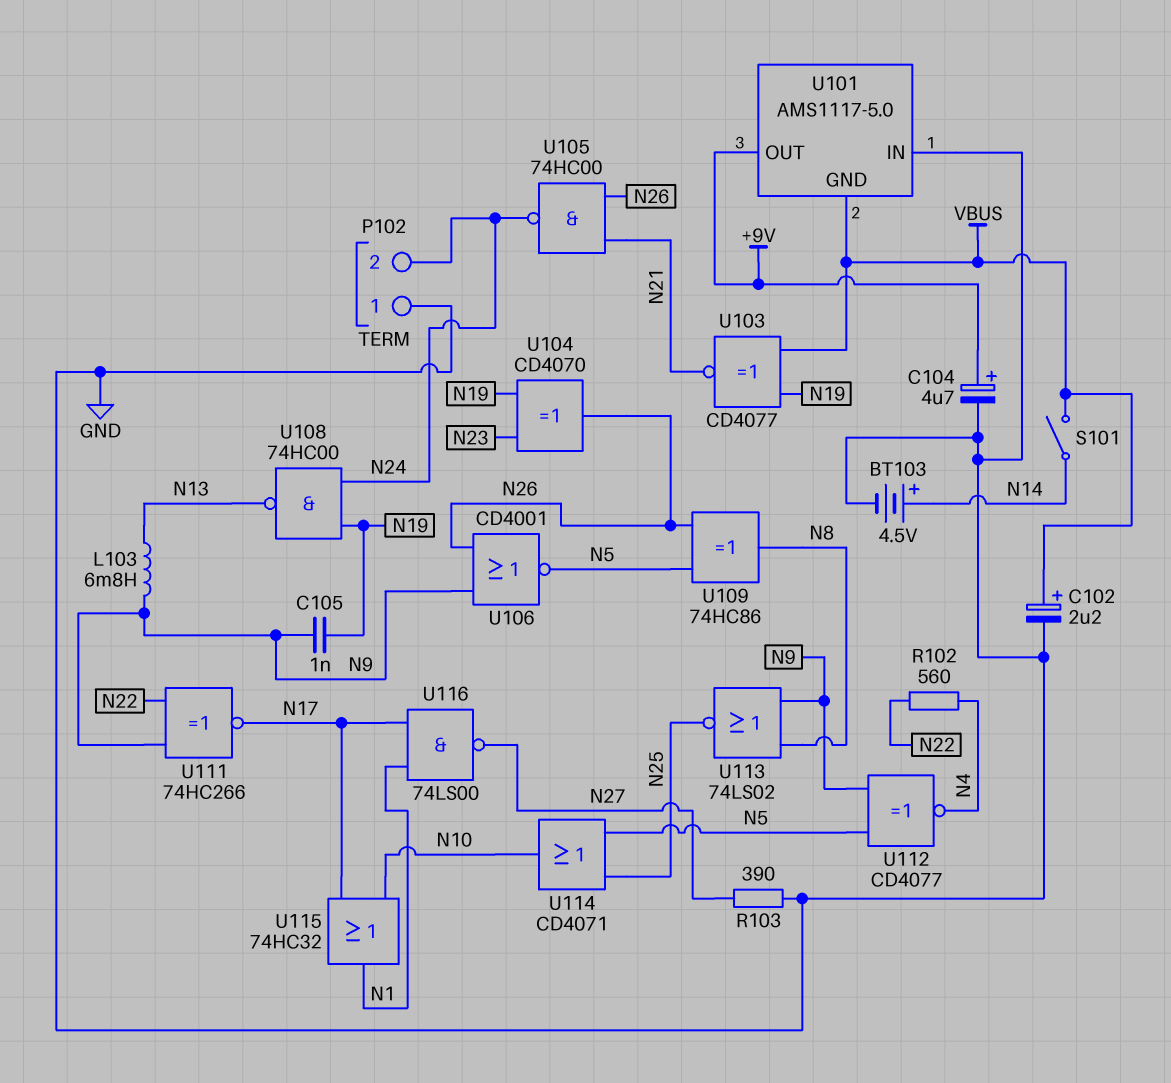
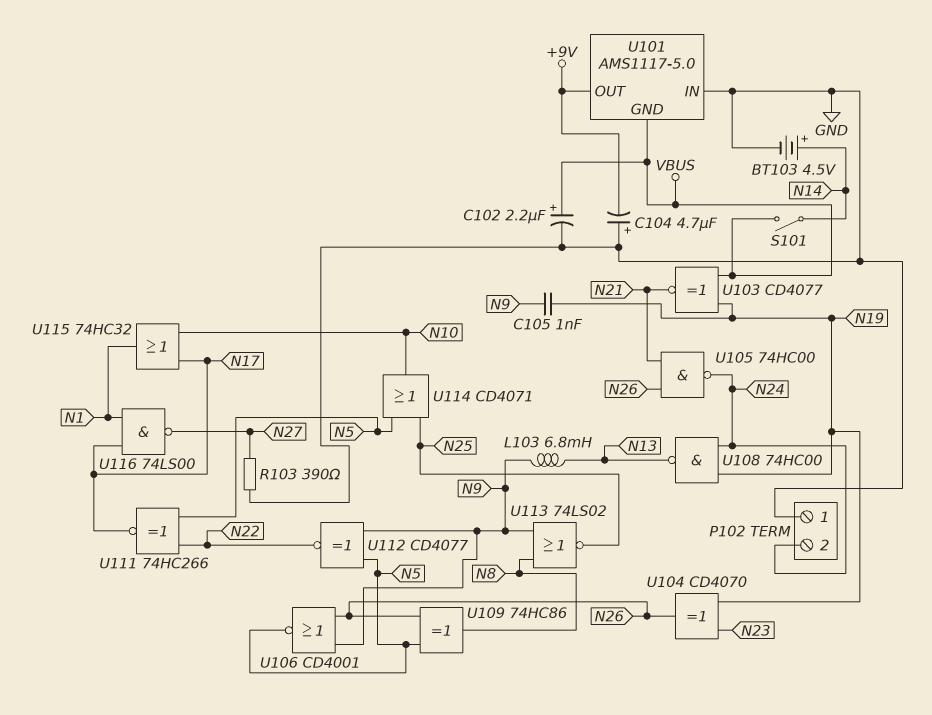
C104: 4.7uF (plus +9V, minus GND) -> 4.7uF (plus GND, minus +9V)
R102: 560 (N4, N22) -> none
U111: XNOR 74HC266 (in N9, in N22, out N17) -> XNOR 74HC266 (in N5, in N22, out N17)
U112: XNOR CD4077 (in N5, in N9, out N4) -> XNOR CD4077 (in N5, in N9, out N22)

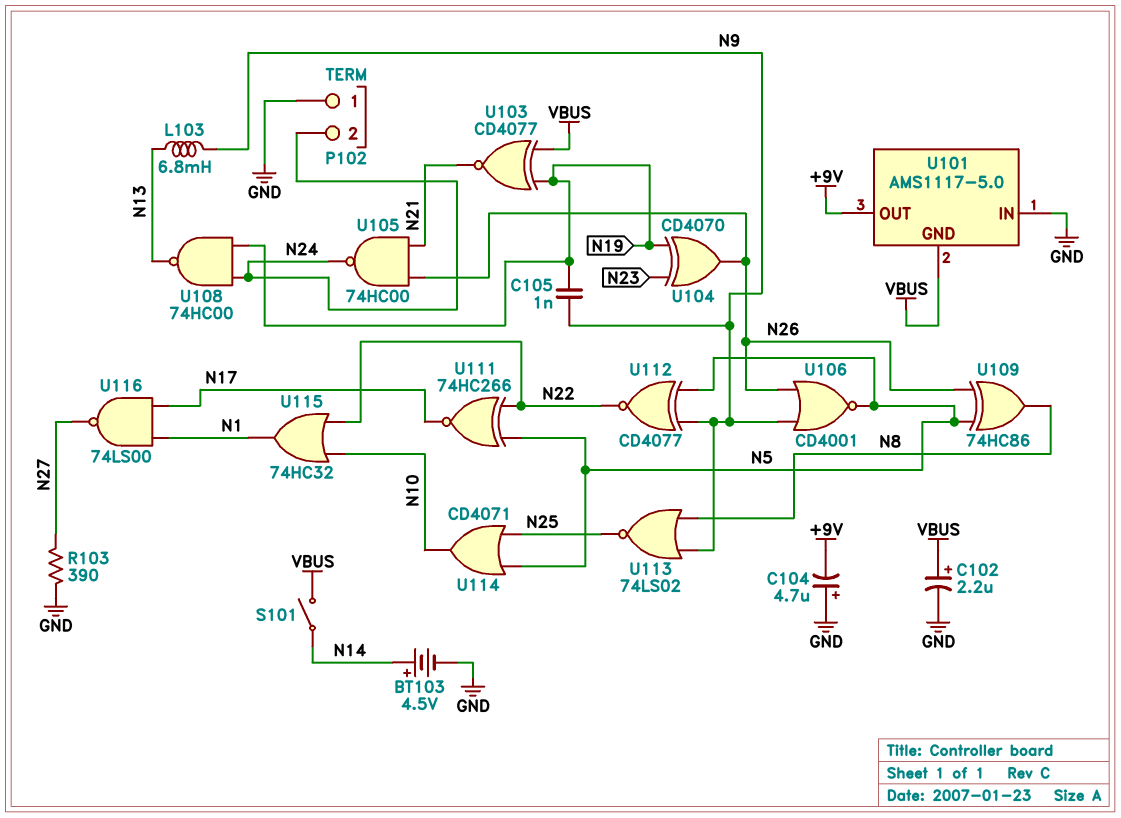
U115: OR 74HC32 (in N10, in N17, out N1) -> OR 74HC32 (in N10, in N22, out N1)

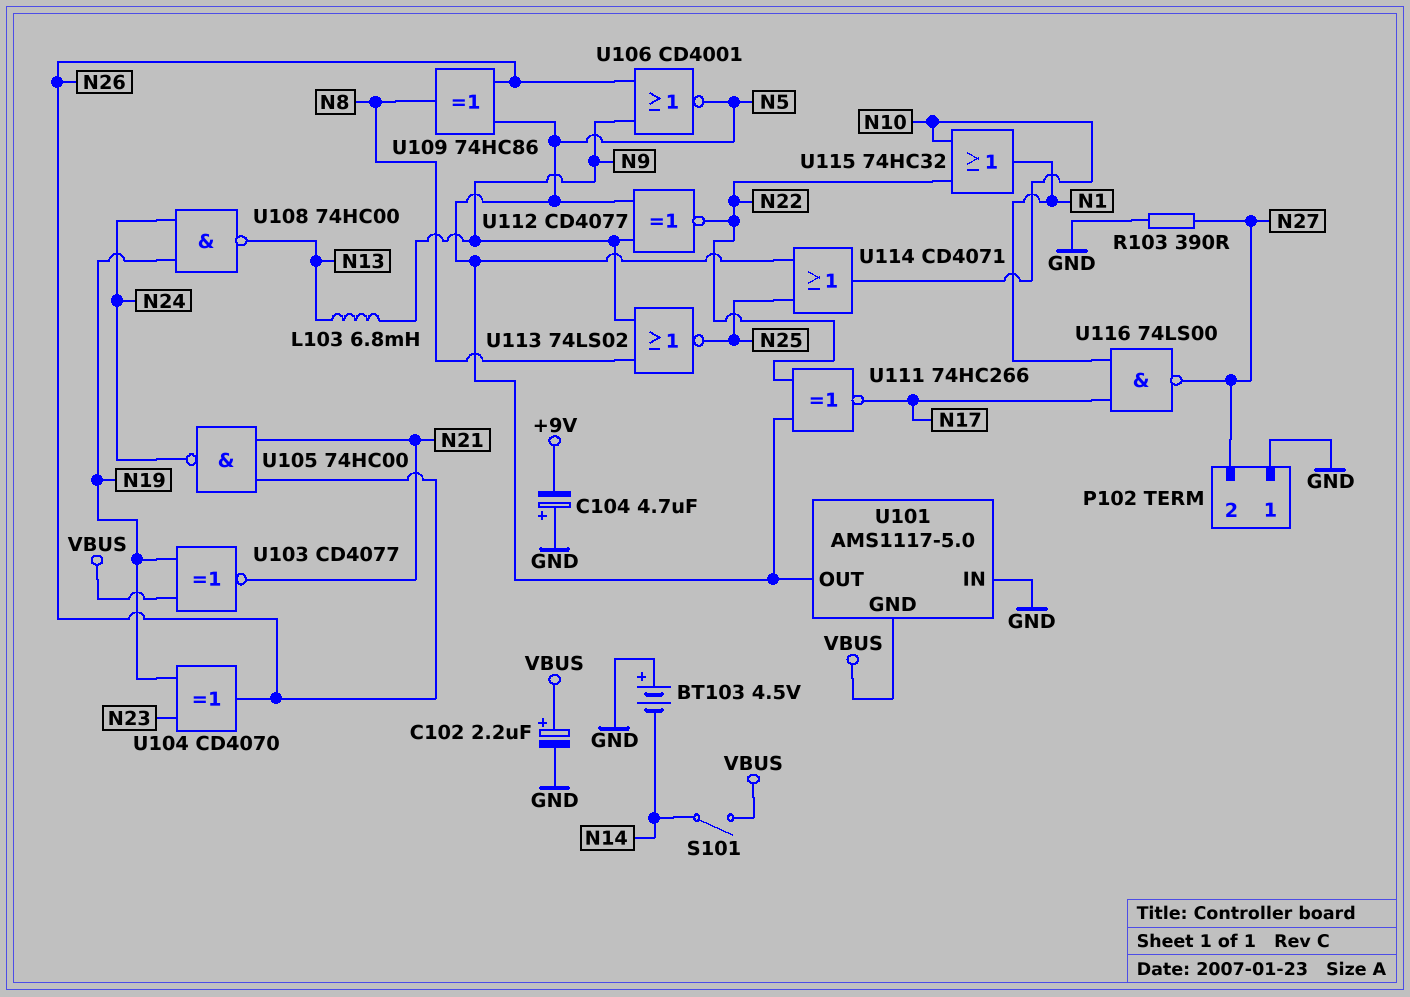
BT103: 4.5V (plus N14, minus GND) -> 4.5V (plus GND, minus N14)
C105: 1nF (N9, N19) -> none
P102 pin 2: N24 -> N27
U101 pin OUT: +9V -> N5

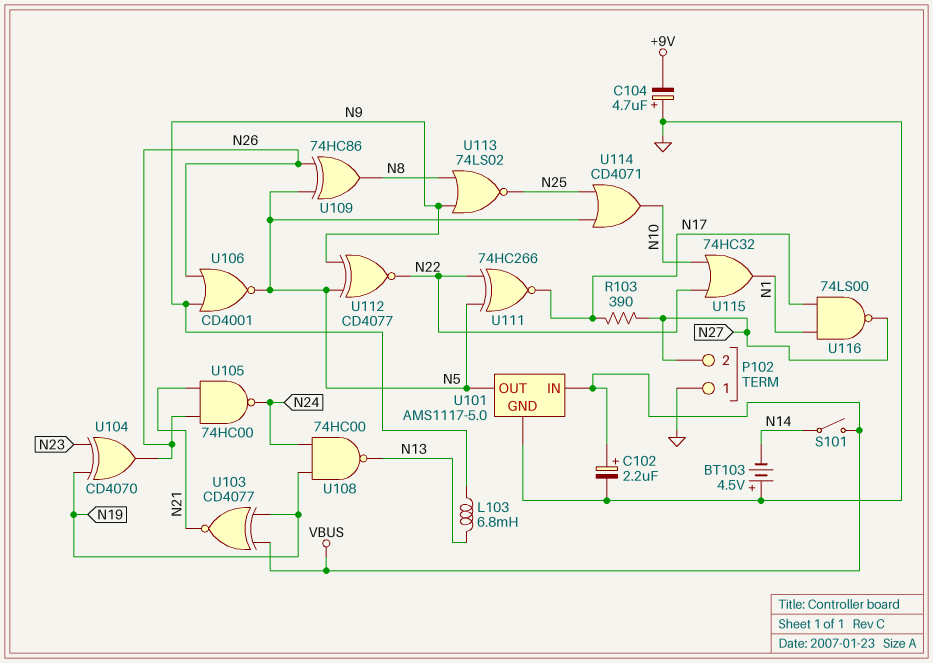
R103: 390 (GND, N27) -> 390 (N17, N27)
U101 pin GND: VBUS -> GND
U101 pin IN: GND -> VBUS

